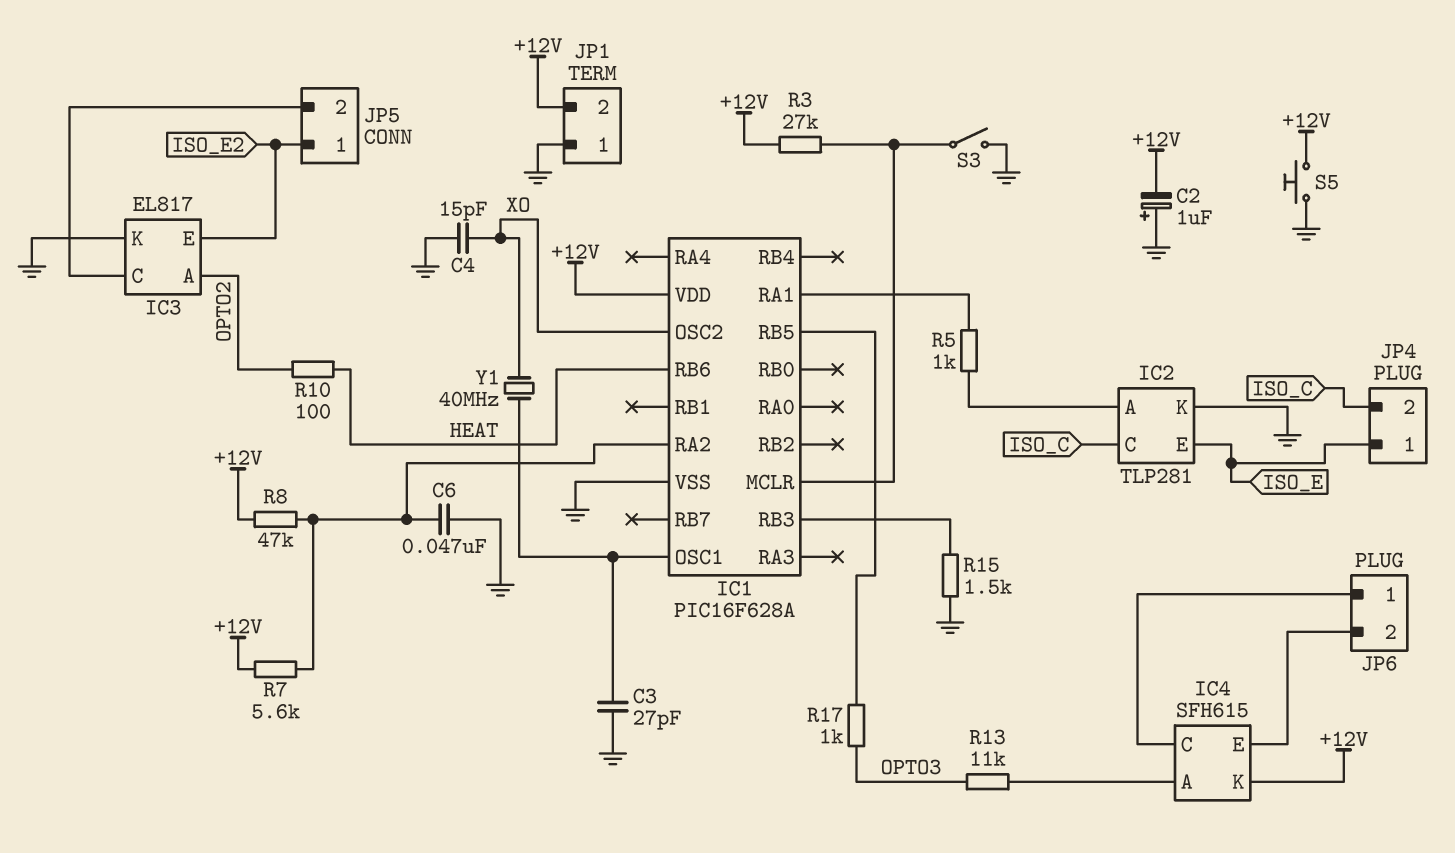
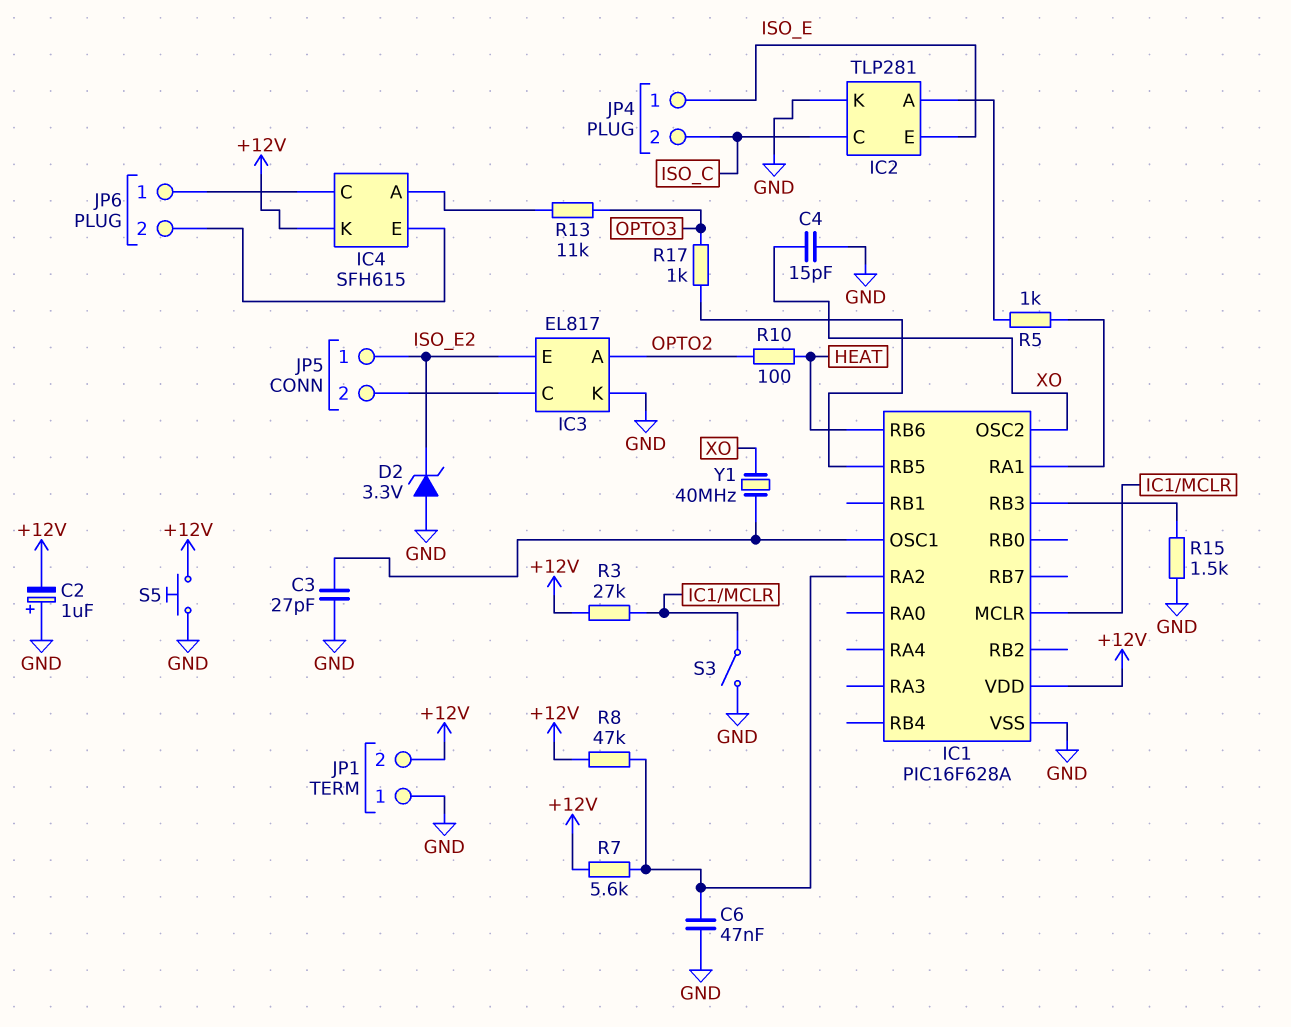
D2: none -> zener 3.3V (A GND, K ISO_E2)

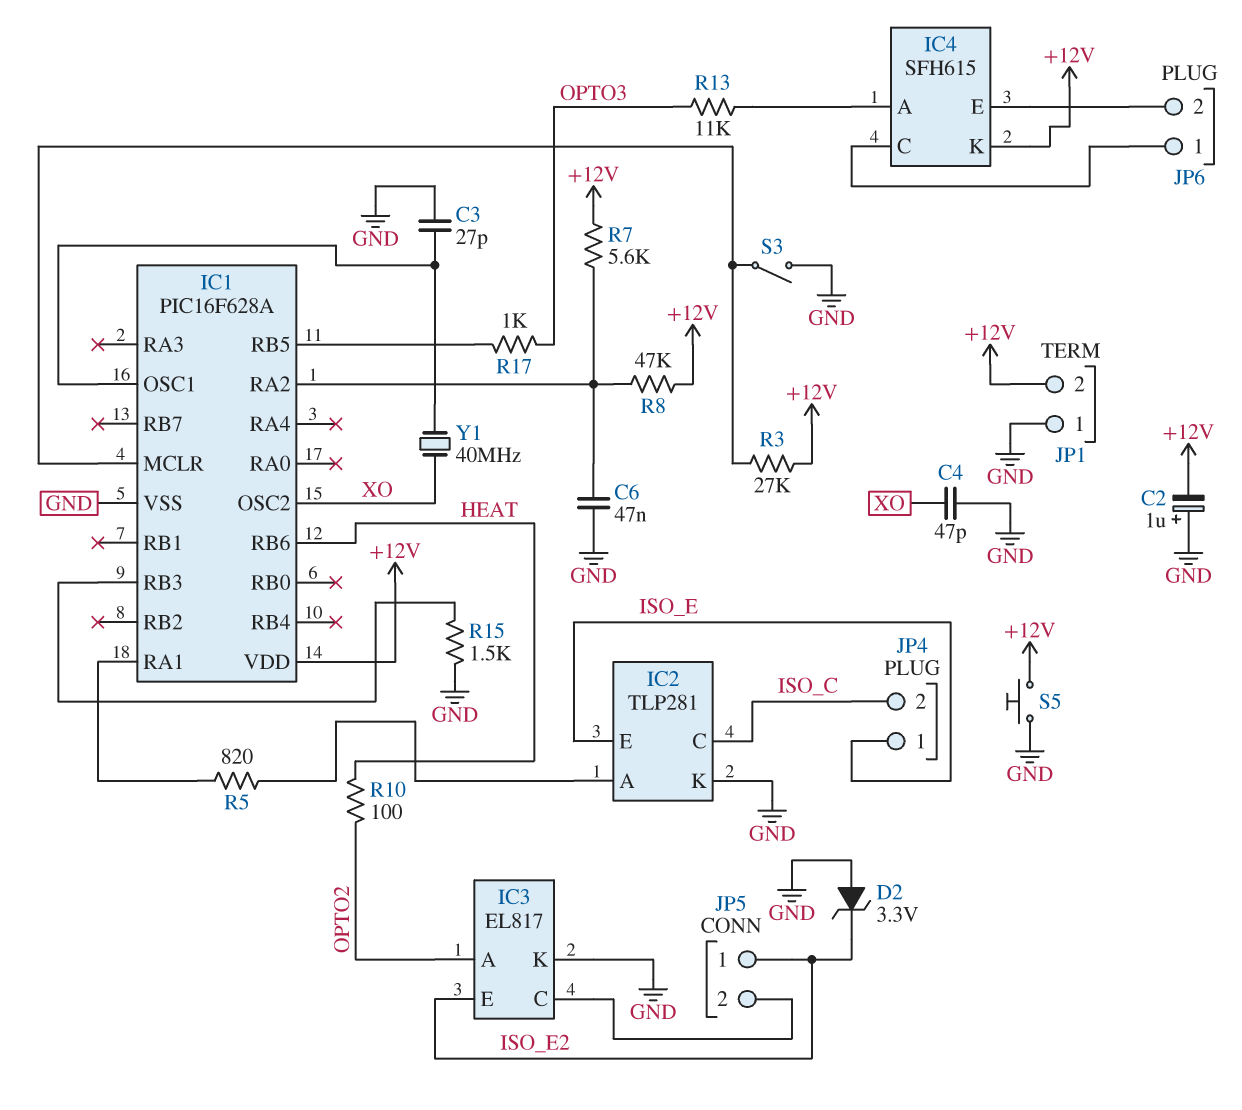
C4: 15pF (GND, XO) -> 47pF (GND, XO)
R5: 1k (IC1/RA1, IC2/A) -> 820 (IC1/RA1, IC2/A)

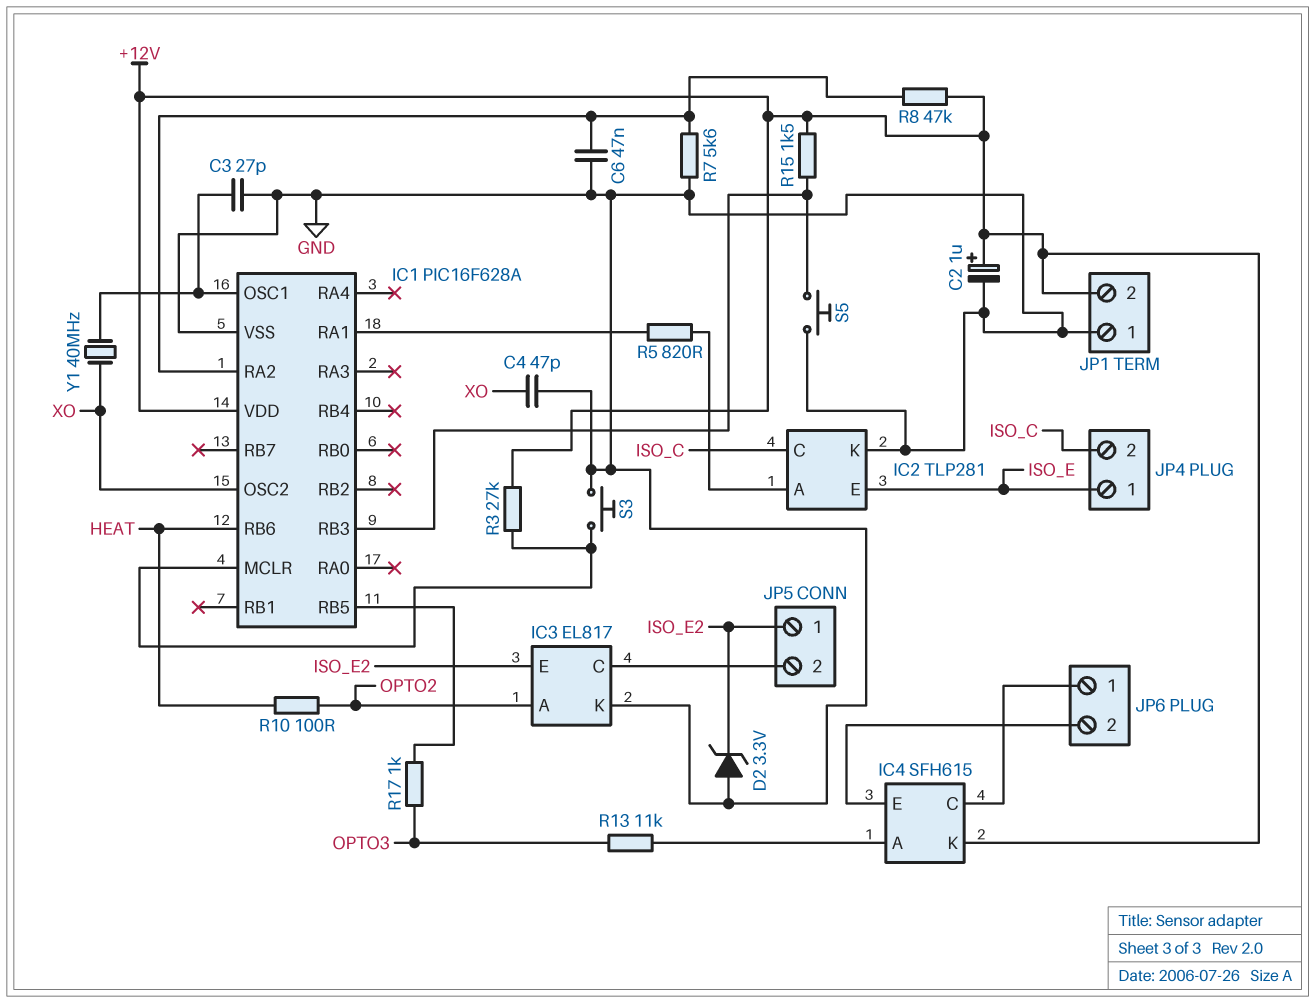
C2: 1uF (plus GND, minus +12V) -> 1uF (plus +12V, minus GND)
R7: 5.6k (+12V, IC1/RA2) -> 5.6k (GND, IC1/RA2)
R15: 1.5k (GND, IC1/RB3) -> 1.5k (+12V, IC1/RB3)
S3: switch (GND, IC1/MCLR) -> button (GND, IC1/MCLR)
S5: button (+12V, GND) -> button (GND, IC1/RB3)

